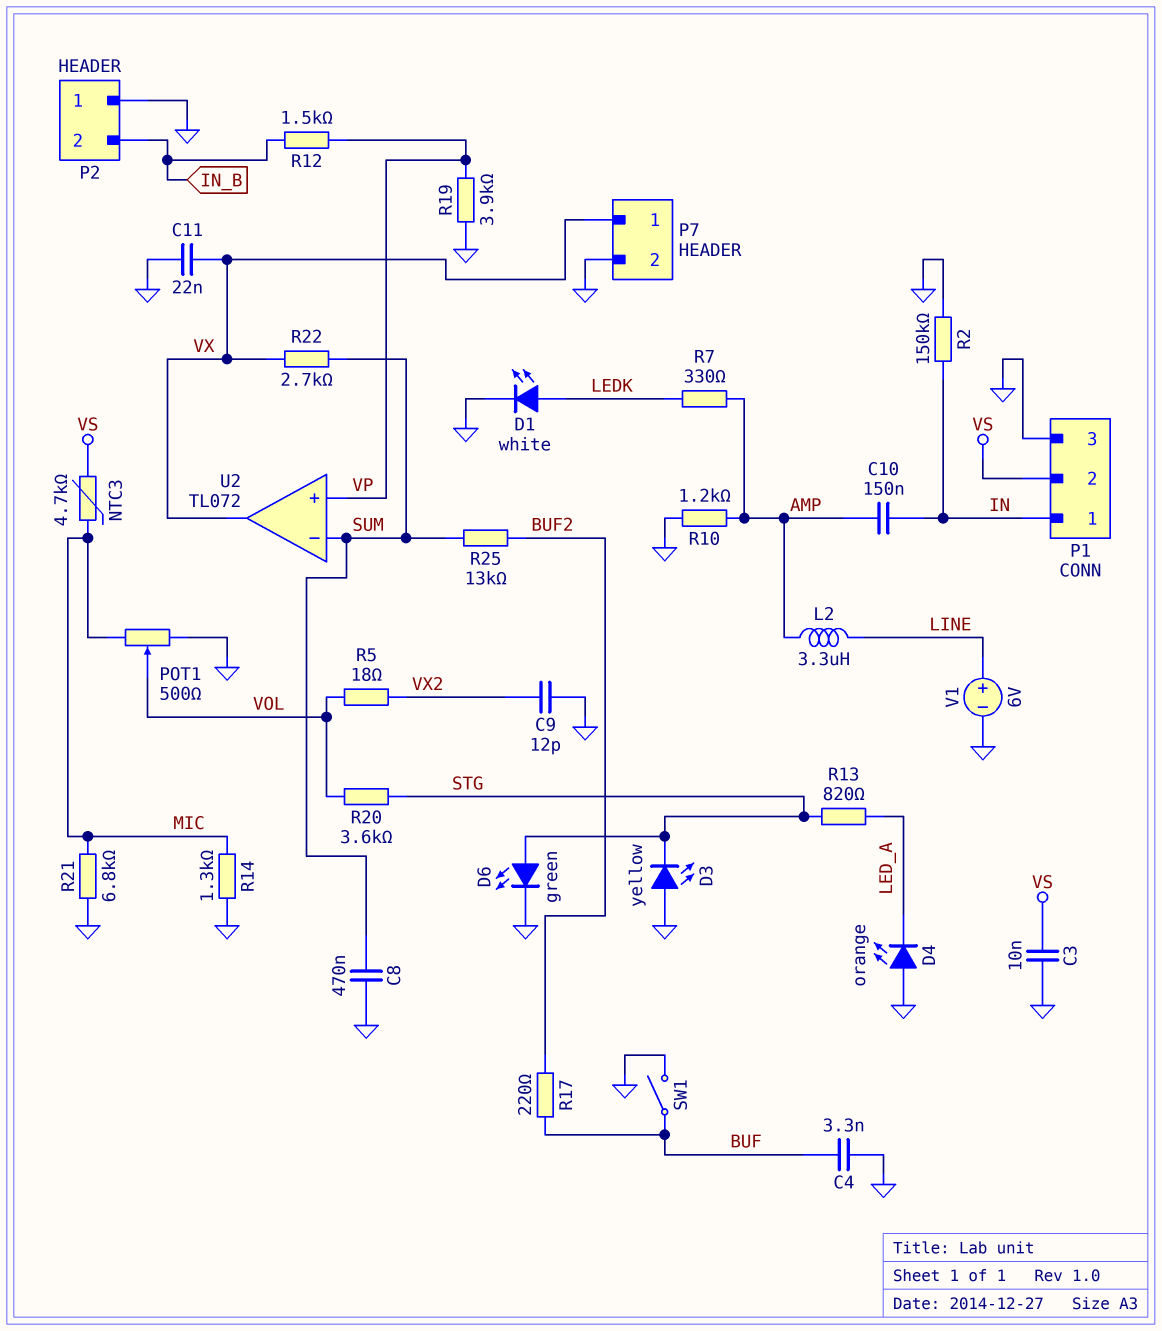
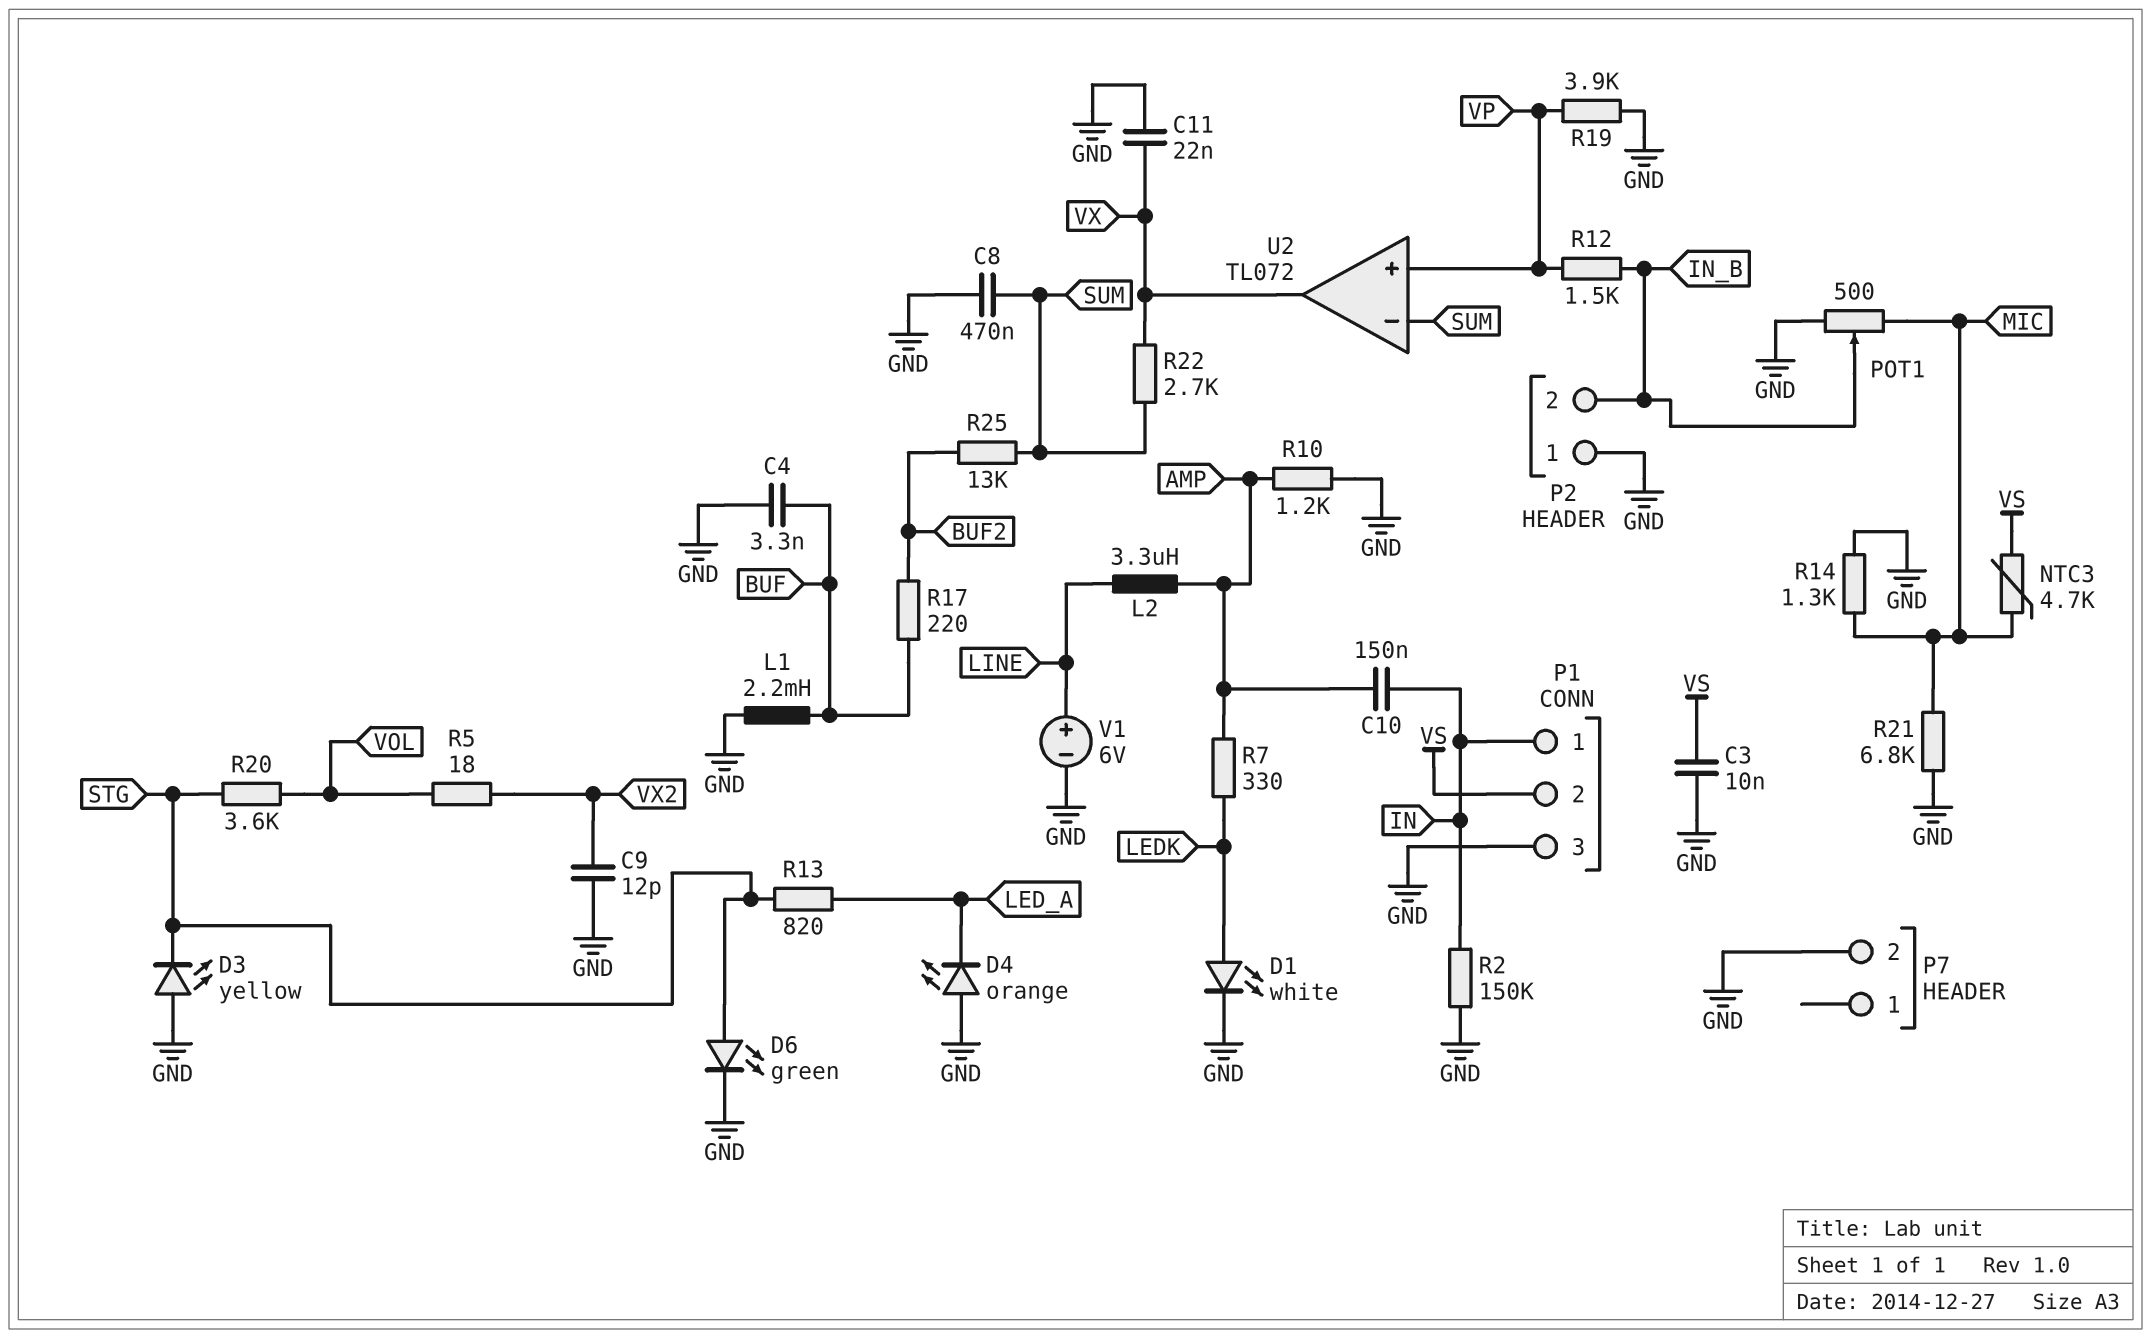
L1: none -> 2.2mH (BUF, GND)
P7 pin 1: VX -> none
POT1: 500 (GND, MIC, wiper VOL) -> 500 (GND, MIC, wiper IN_B)
SW1: switch (BUF, GND) -> none

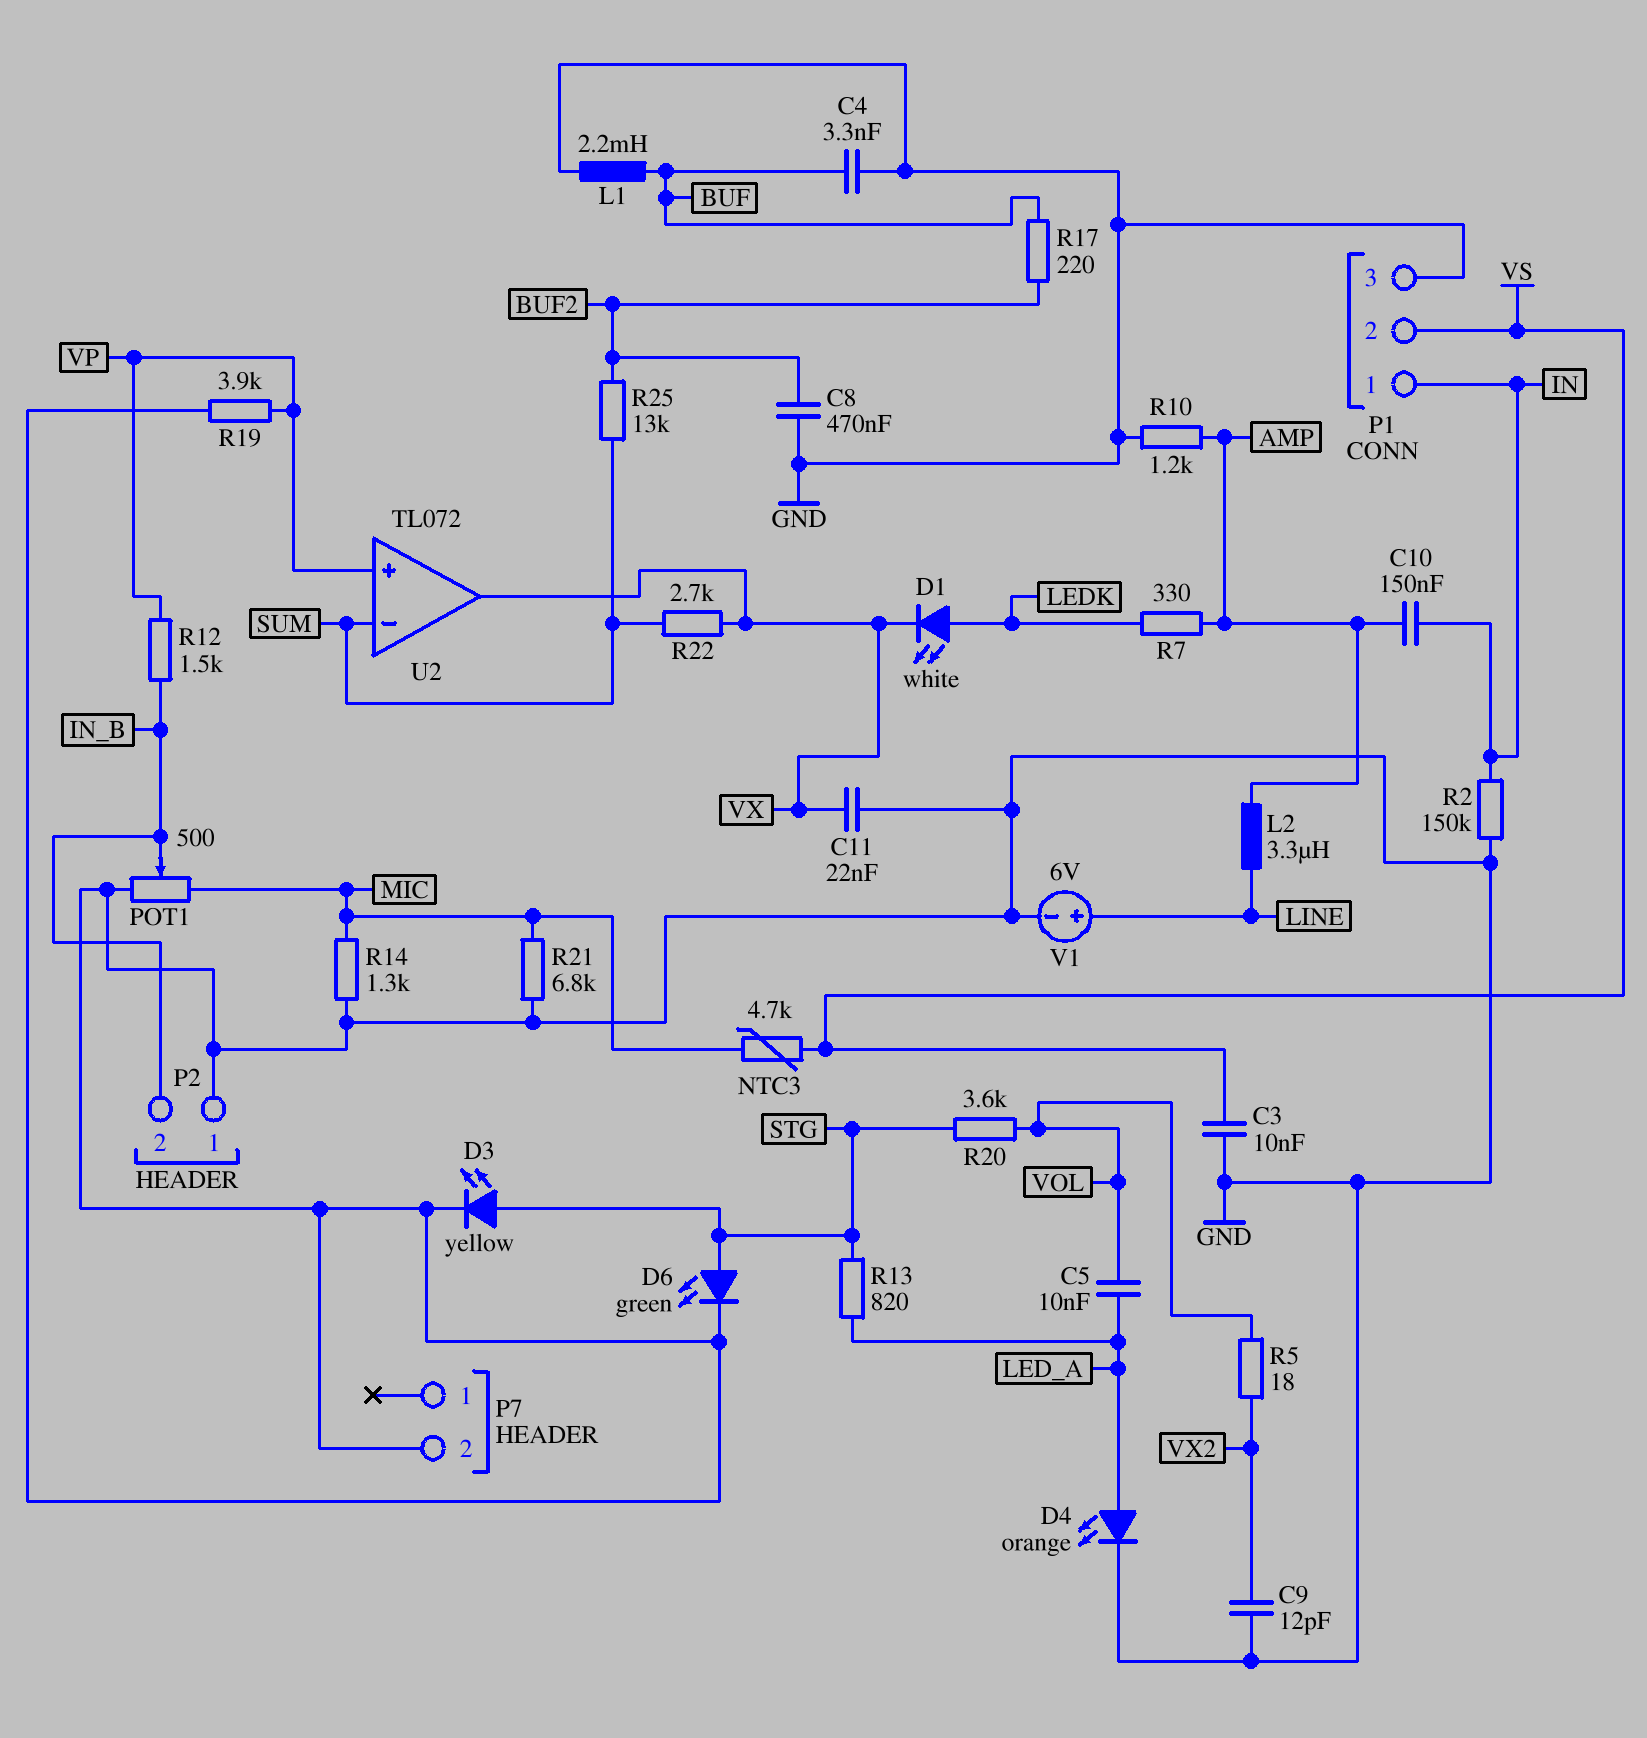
C5: none -> 10nF (LED_A, VOL)
C8: 470nF (GND, SUM) -> 470nF (BUF2, GND)
D1: LED white (A LEDK, K GND) -> LED white (A LEDK, K VX)
D3: LED yellow (A GND, K STG) -> LED yellow (A STG, K GND)
D4: LED orange (A GND, K LED_A) -> LED orange (A LED_A, K GND)

